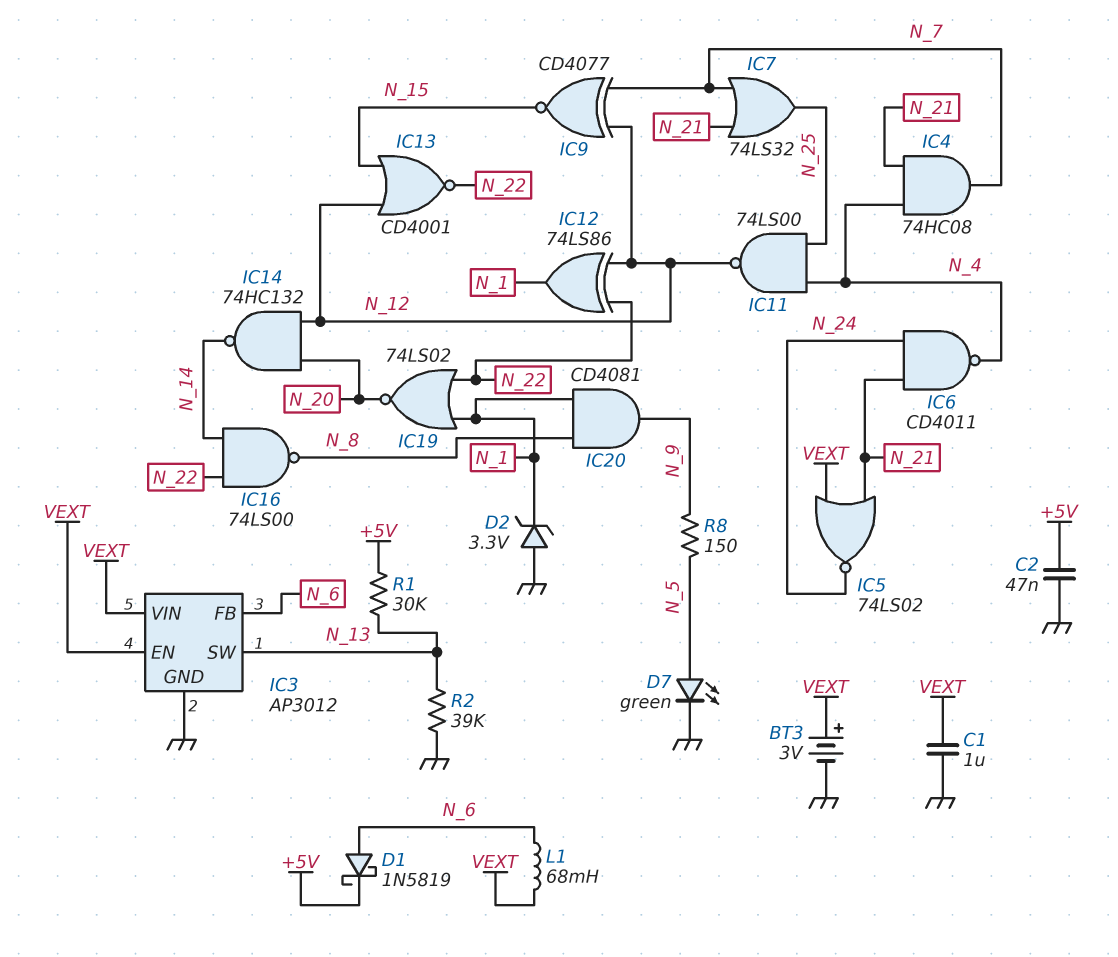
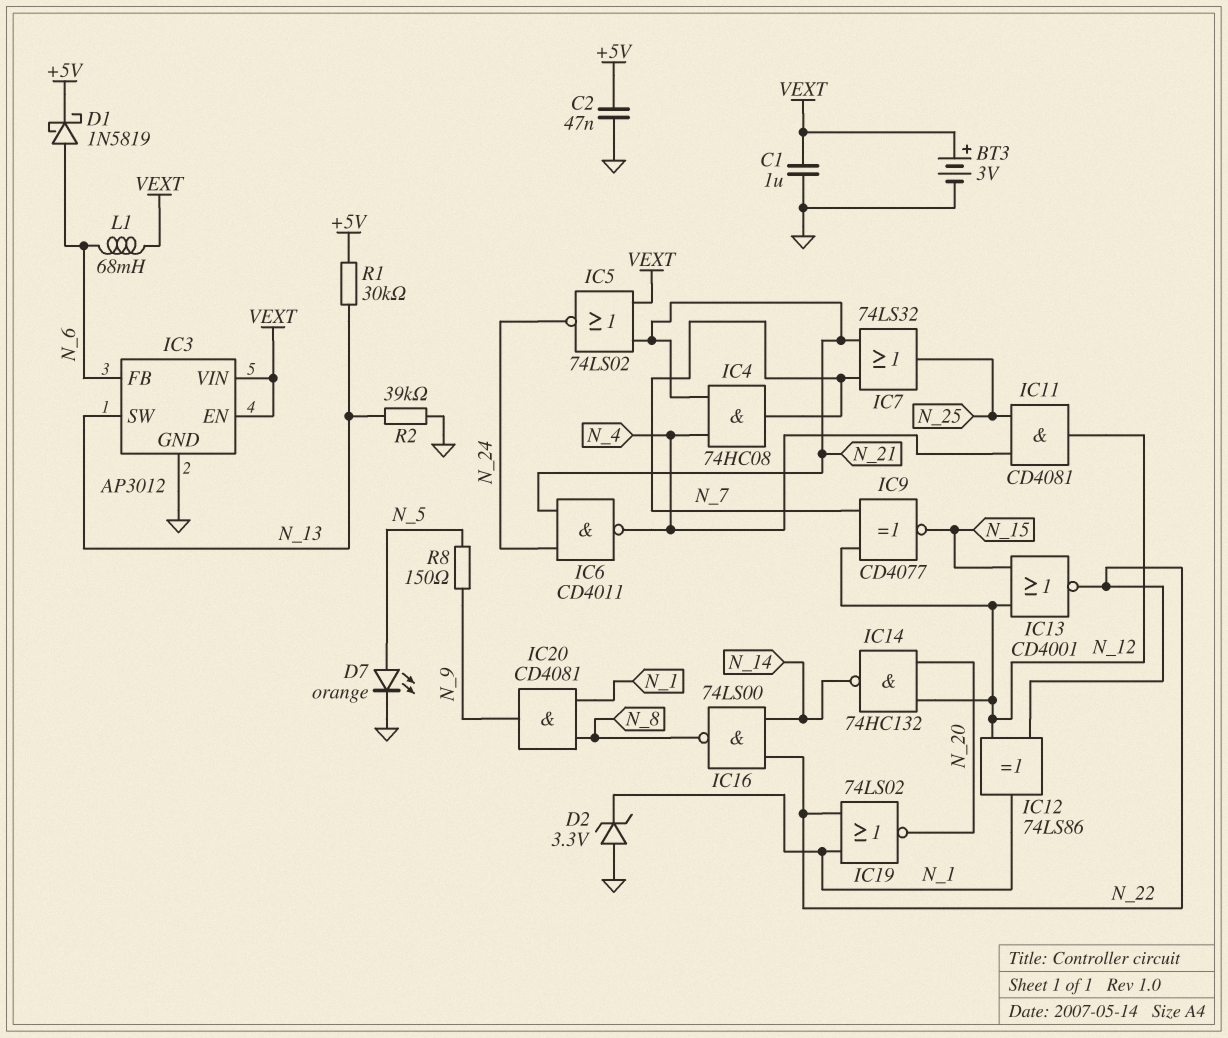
D7: LED green (A N_5, K GND) -> LED orange (A N_5, K GND)
IC11: NAND 74LS00 (in N_4, in N_25, out N_12) -> AND CD4081 (in N_4, in N_25, out N_12)

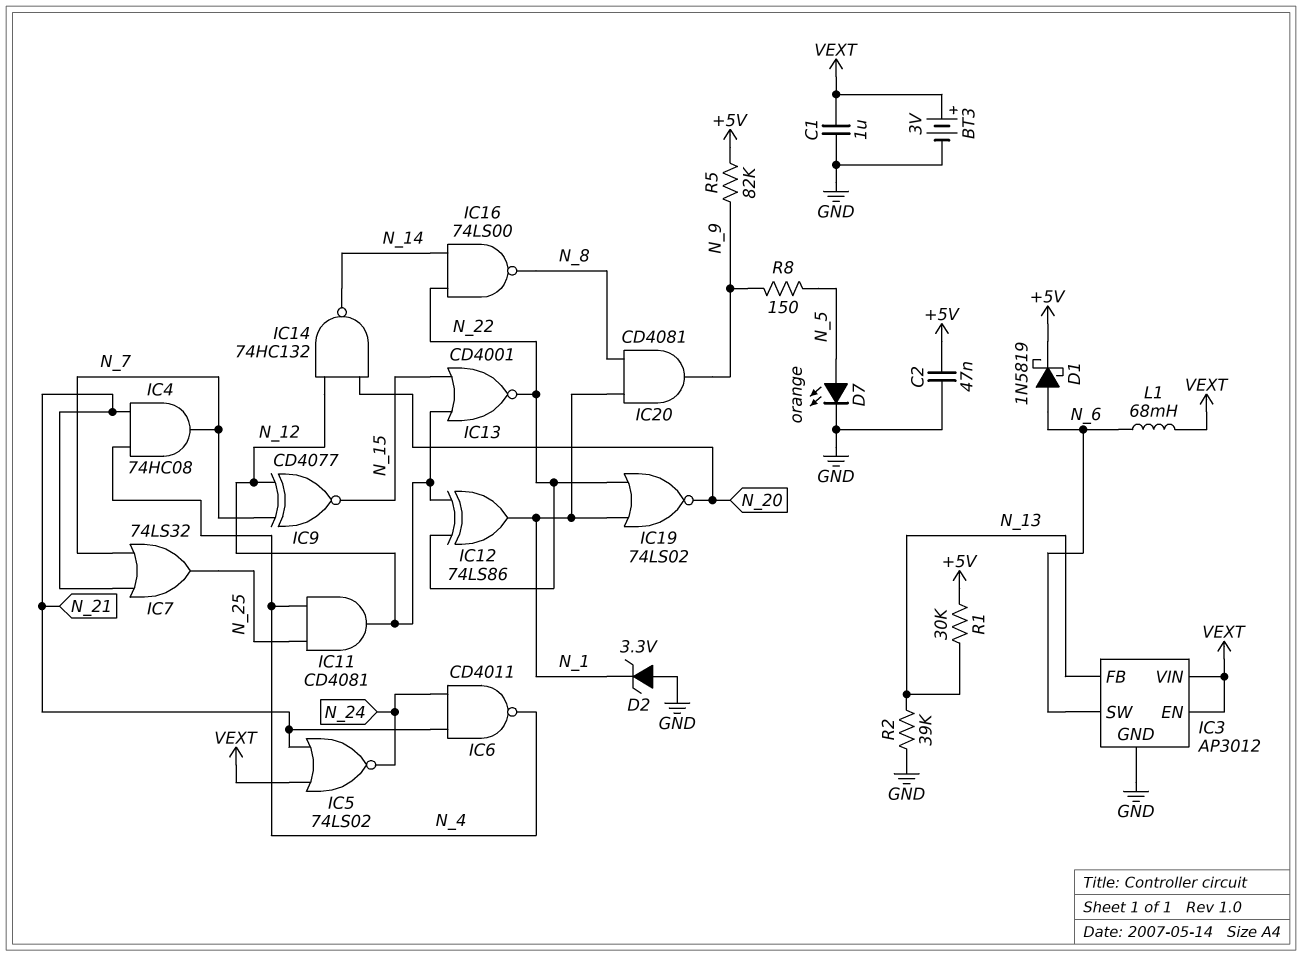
IC3 pin FB: N_6 -> N_13
IC3 pin SW: N_13 -> N_6
R5: none -> 82k (+5V, N_9)

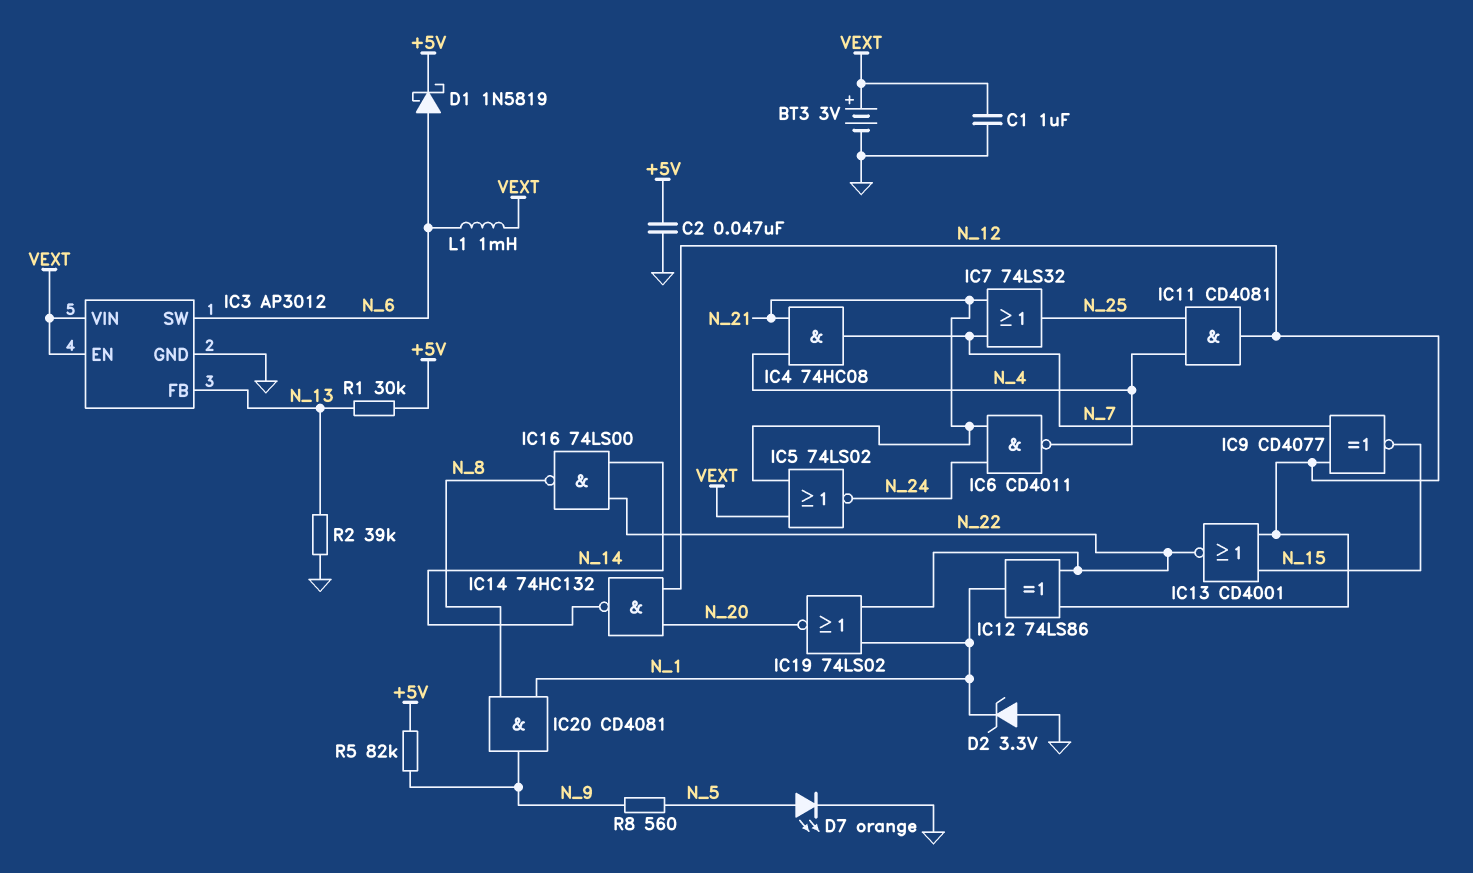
L1: 68mH (N_6, VEXT) -> 1mH (N_6, VEXT)
R8: 150 (N_5, N_9) -> 560 (N_5, N_9)

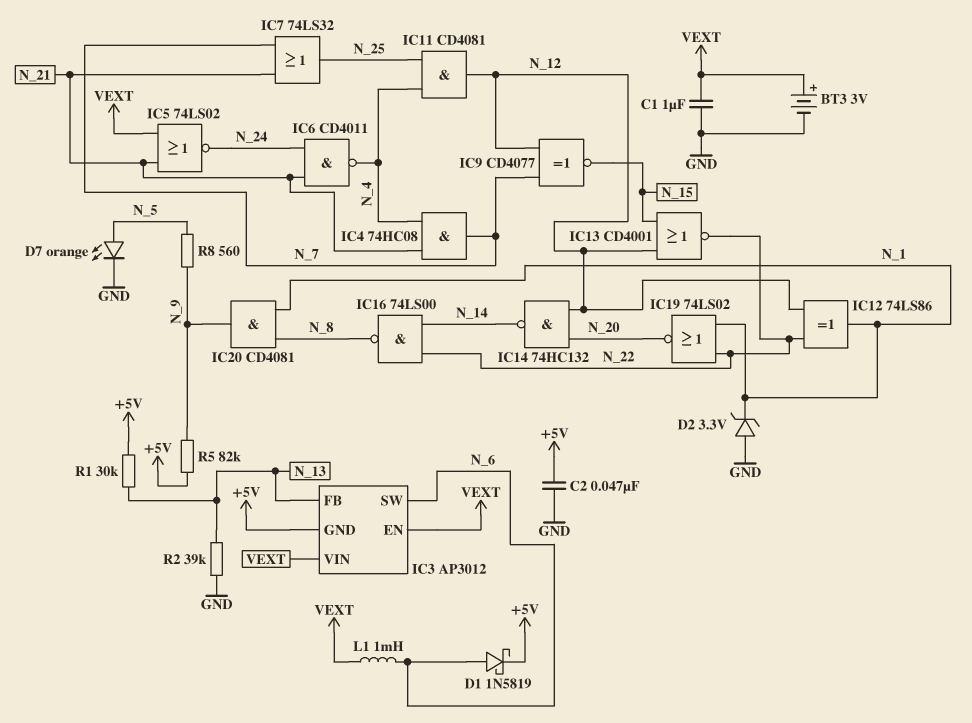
IC3 pin GND: GND -> +5V

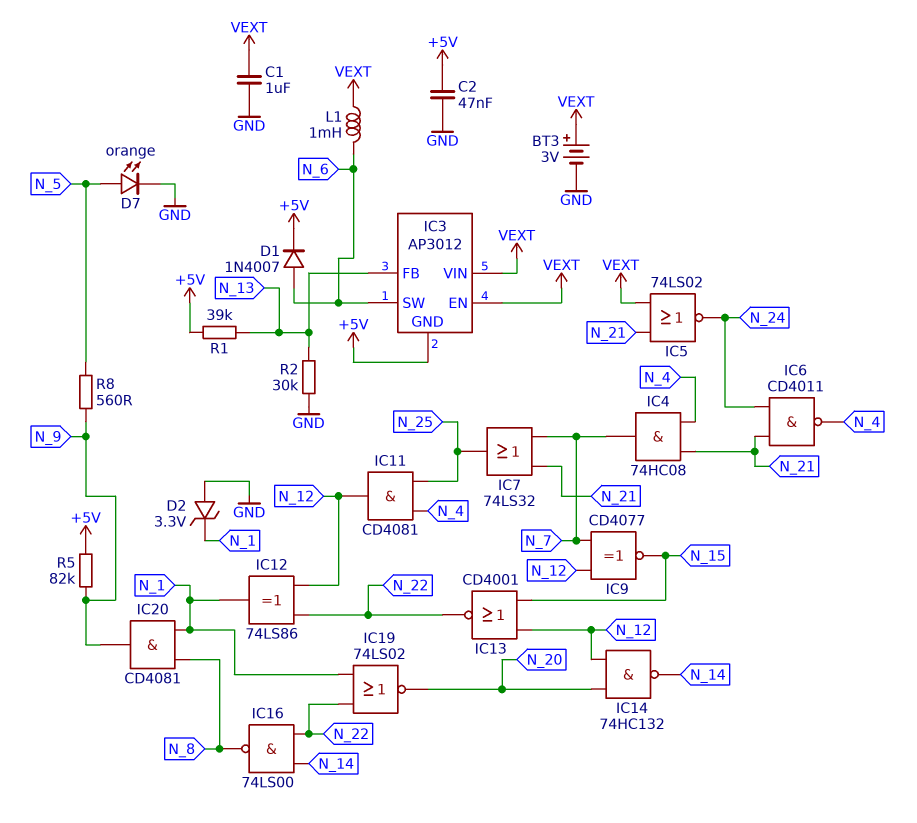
D1: schottky 1N5819 (A N_6, K +5V) -> diode 1N4007 (A N_6, K +5V)
R1: 30k (+5V, N_13) -> 39k (+5V, N_13)
R2: 39k (GND, N_13) -> 30k (GND, N_13)

